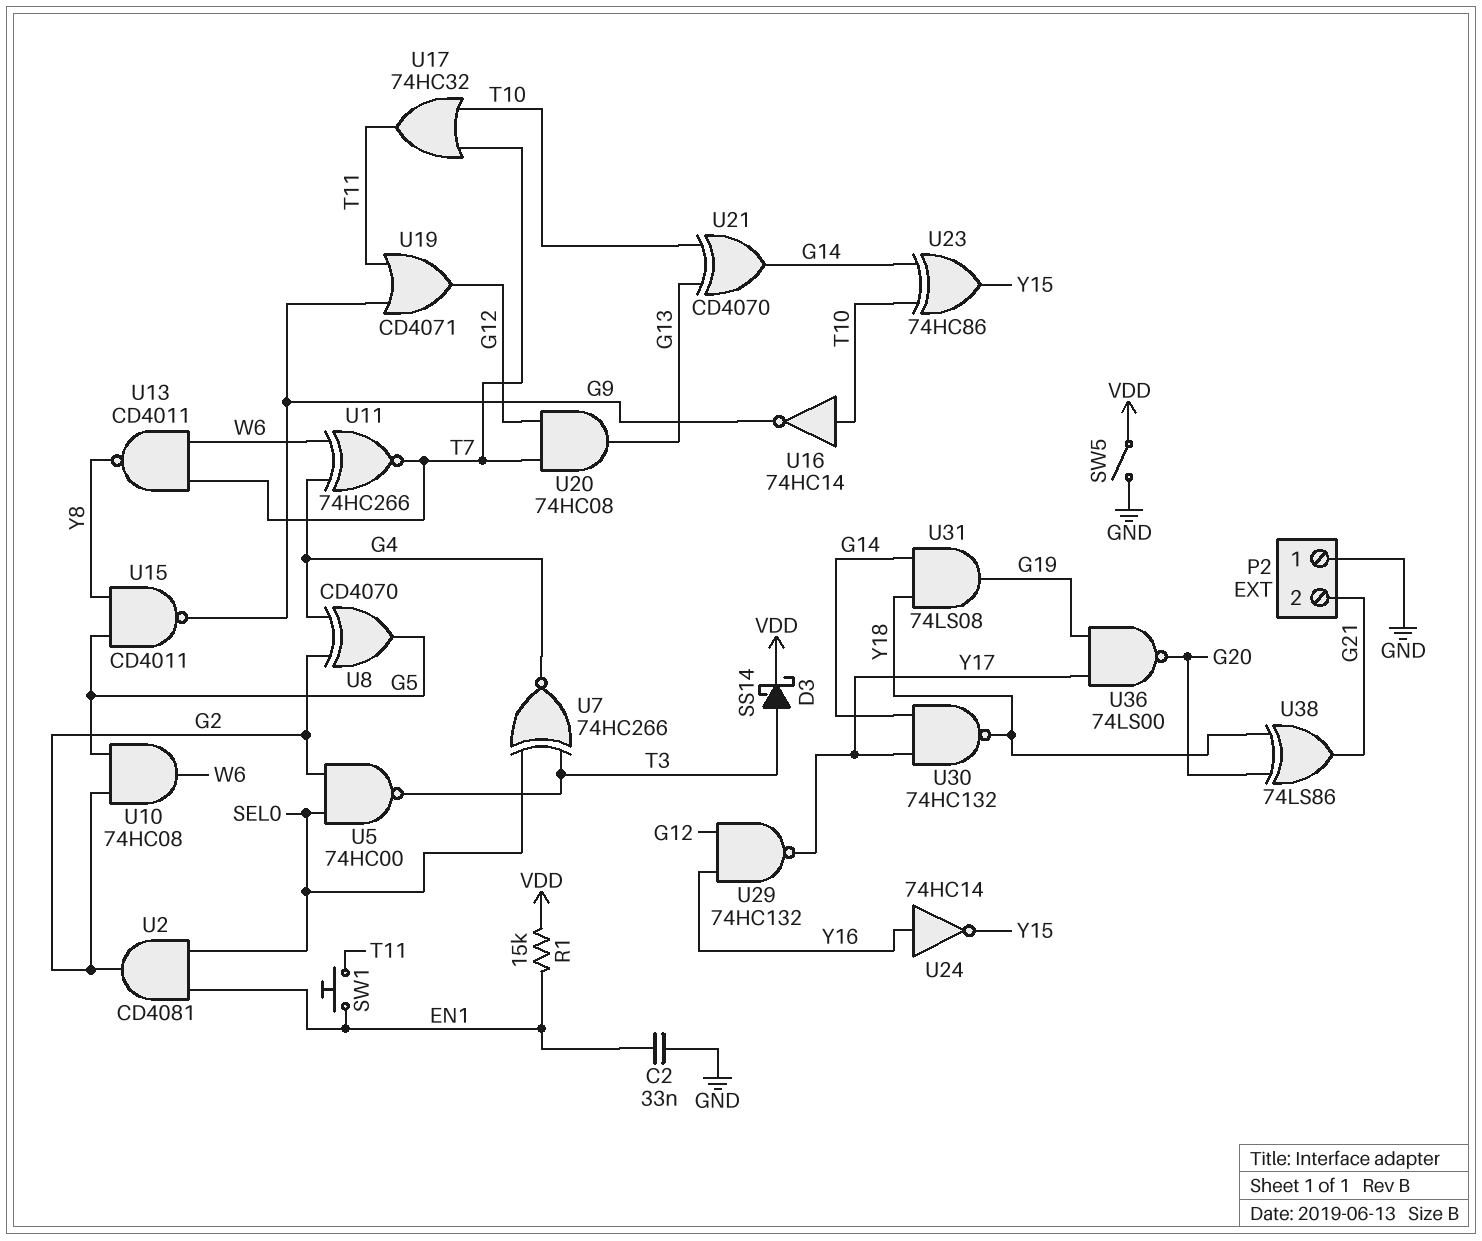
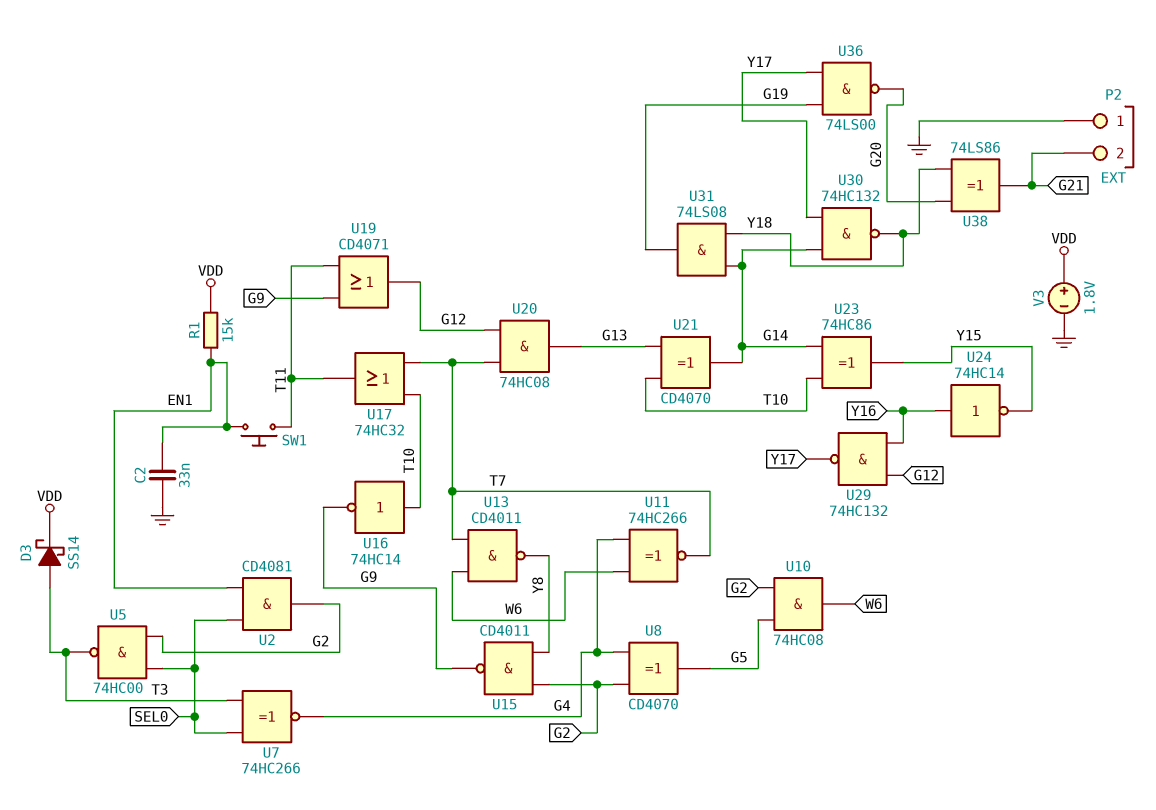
SW5: switch (GND, VDD) -> none
U15: NAND CD4011 (in G5, in Y8, out G9) -> NAND CD4011 (in G2, in Y8, out G9)
V3: none -> 1.8V (plus VDD, minus GND)

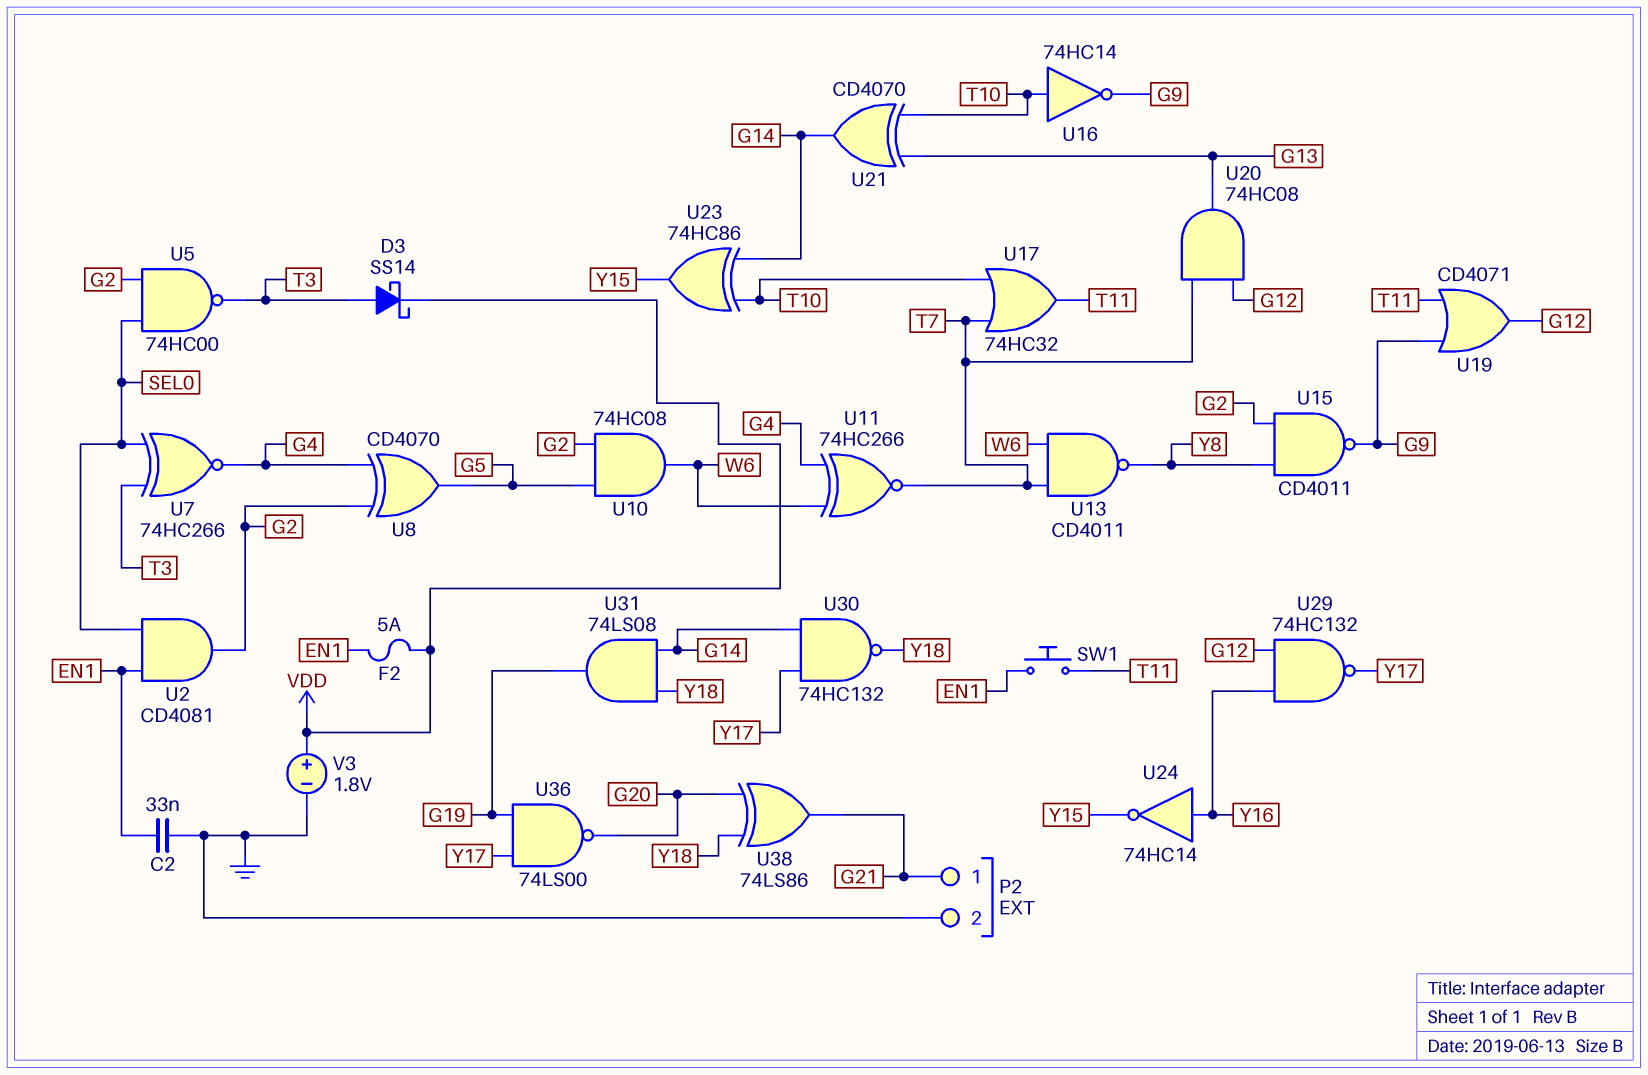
F2: none -> 5A (EN1, VDD)
P2 pin 1: GND -> G21
P2 pin 2: G21 -> GND
R1: 15k (EN1, VDD) -> none

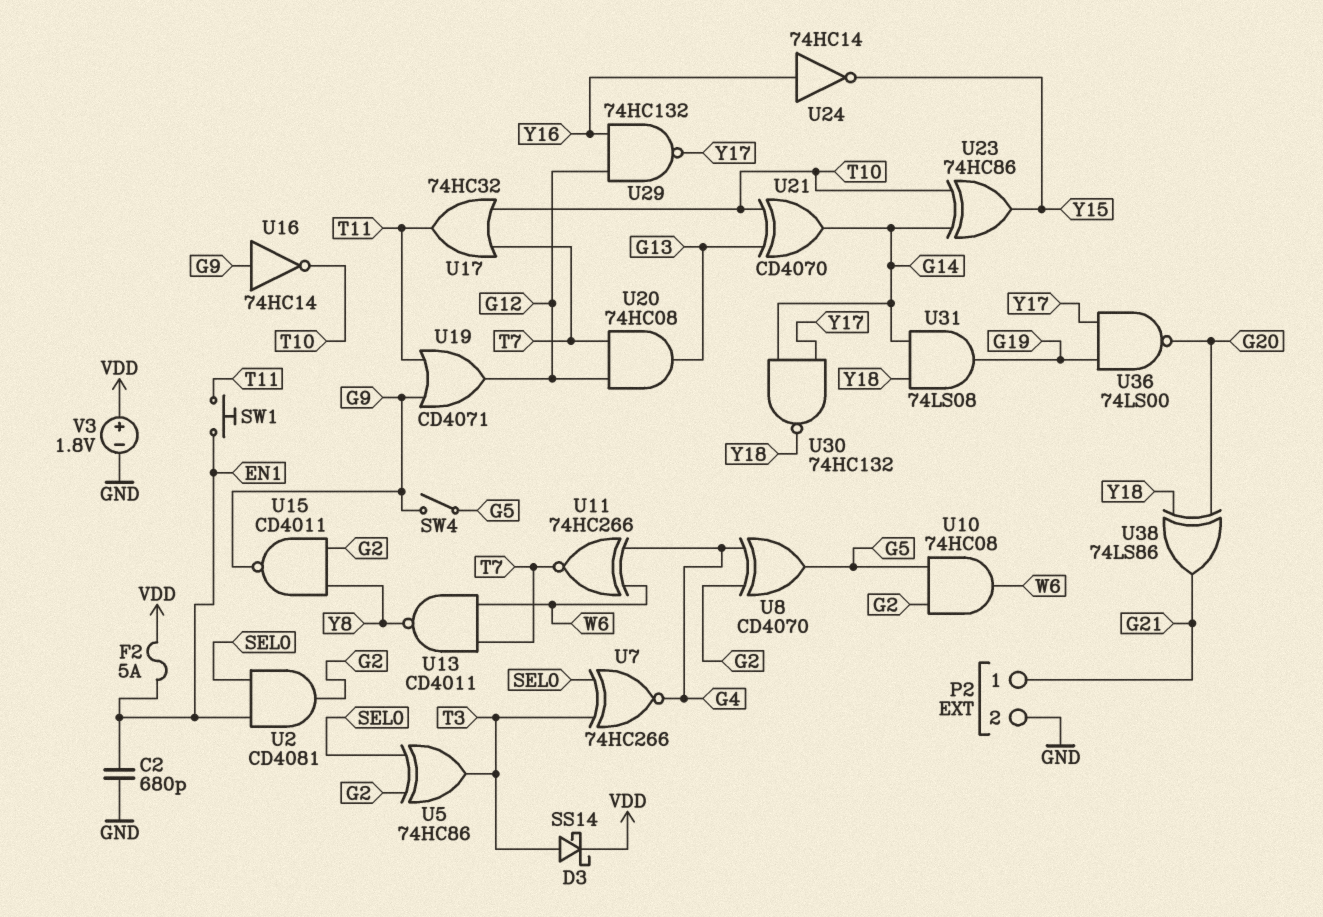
C2: 33nF (EN1, GND) -> 680pF (EN1, GND)
SW4: none -> switch (G5, G9)
U5: NAND 74HC00 (in G2, in SEL0, out T3) -> XOR 74HC86 (in G2, in SEL0, out T3)
U16: NOT 74HC14 (in T10, out G9) -> NOT 74HC14 (in G9, out T10)

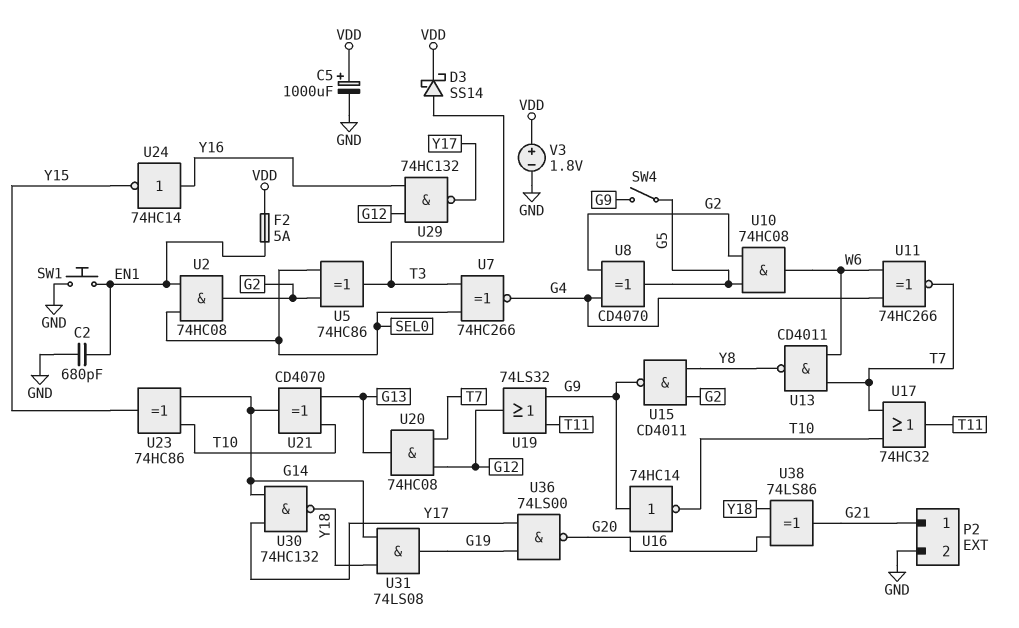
C5: none -> 1000uF (plus VDD, minus GND)
SW1: button (EN1, T11) -> button (EN1, GND)
U2: AND CD4081 (in EN1, in SEL0, out G2) -> AND 74HC08 (in EN1, in SEL0, out G2)
U19: OR CD4071 (in G9, in T11, out G12) -> OR 74LS32 (in G9, in T11, out G12)

